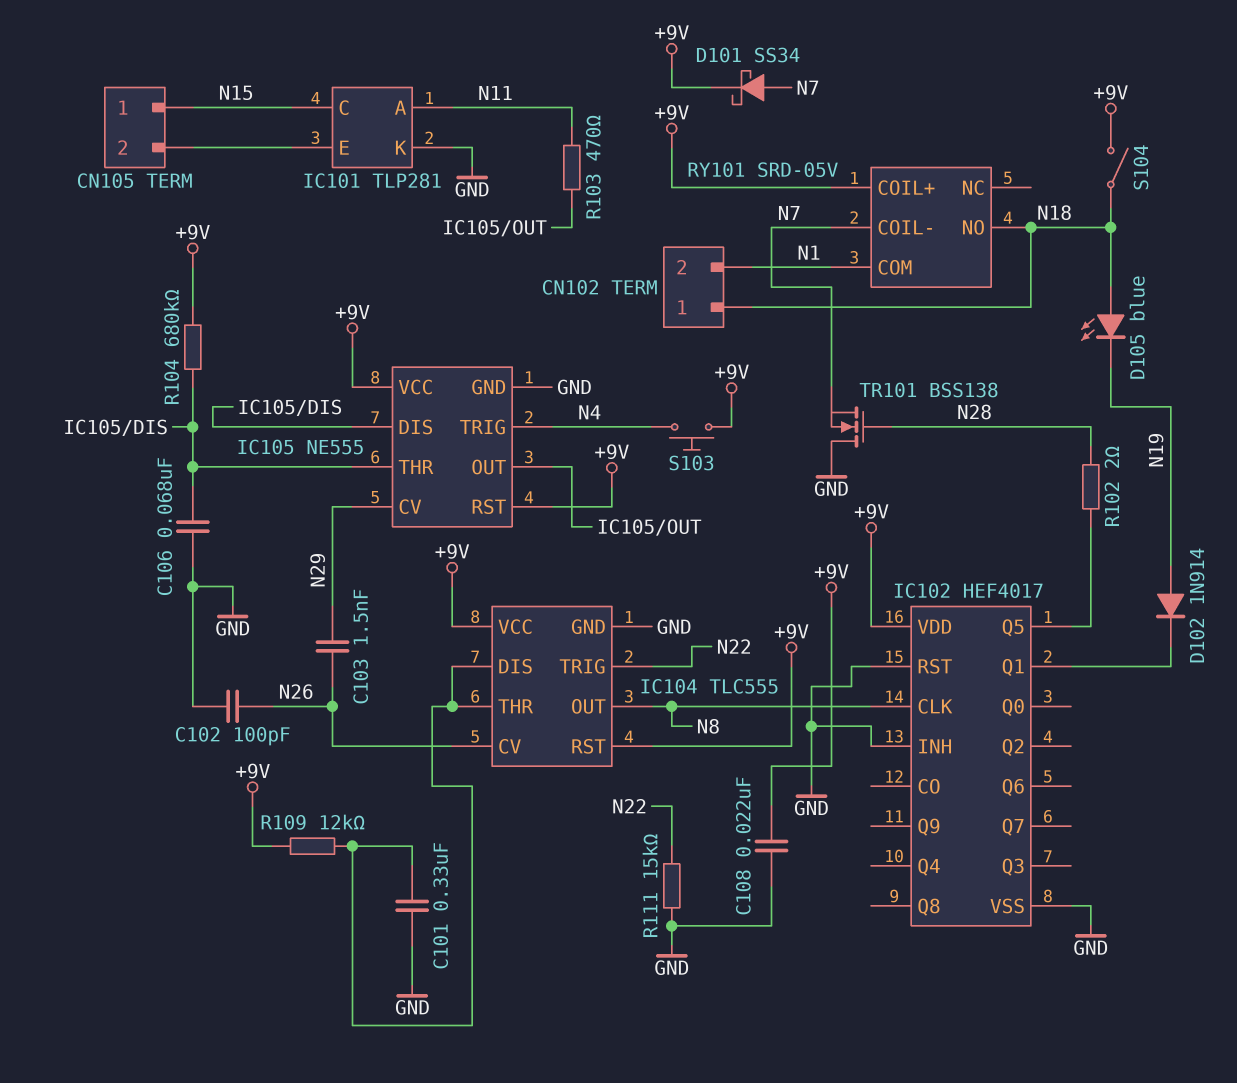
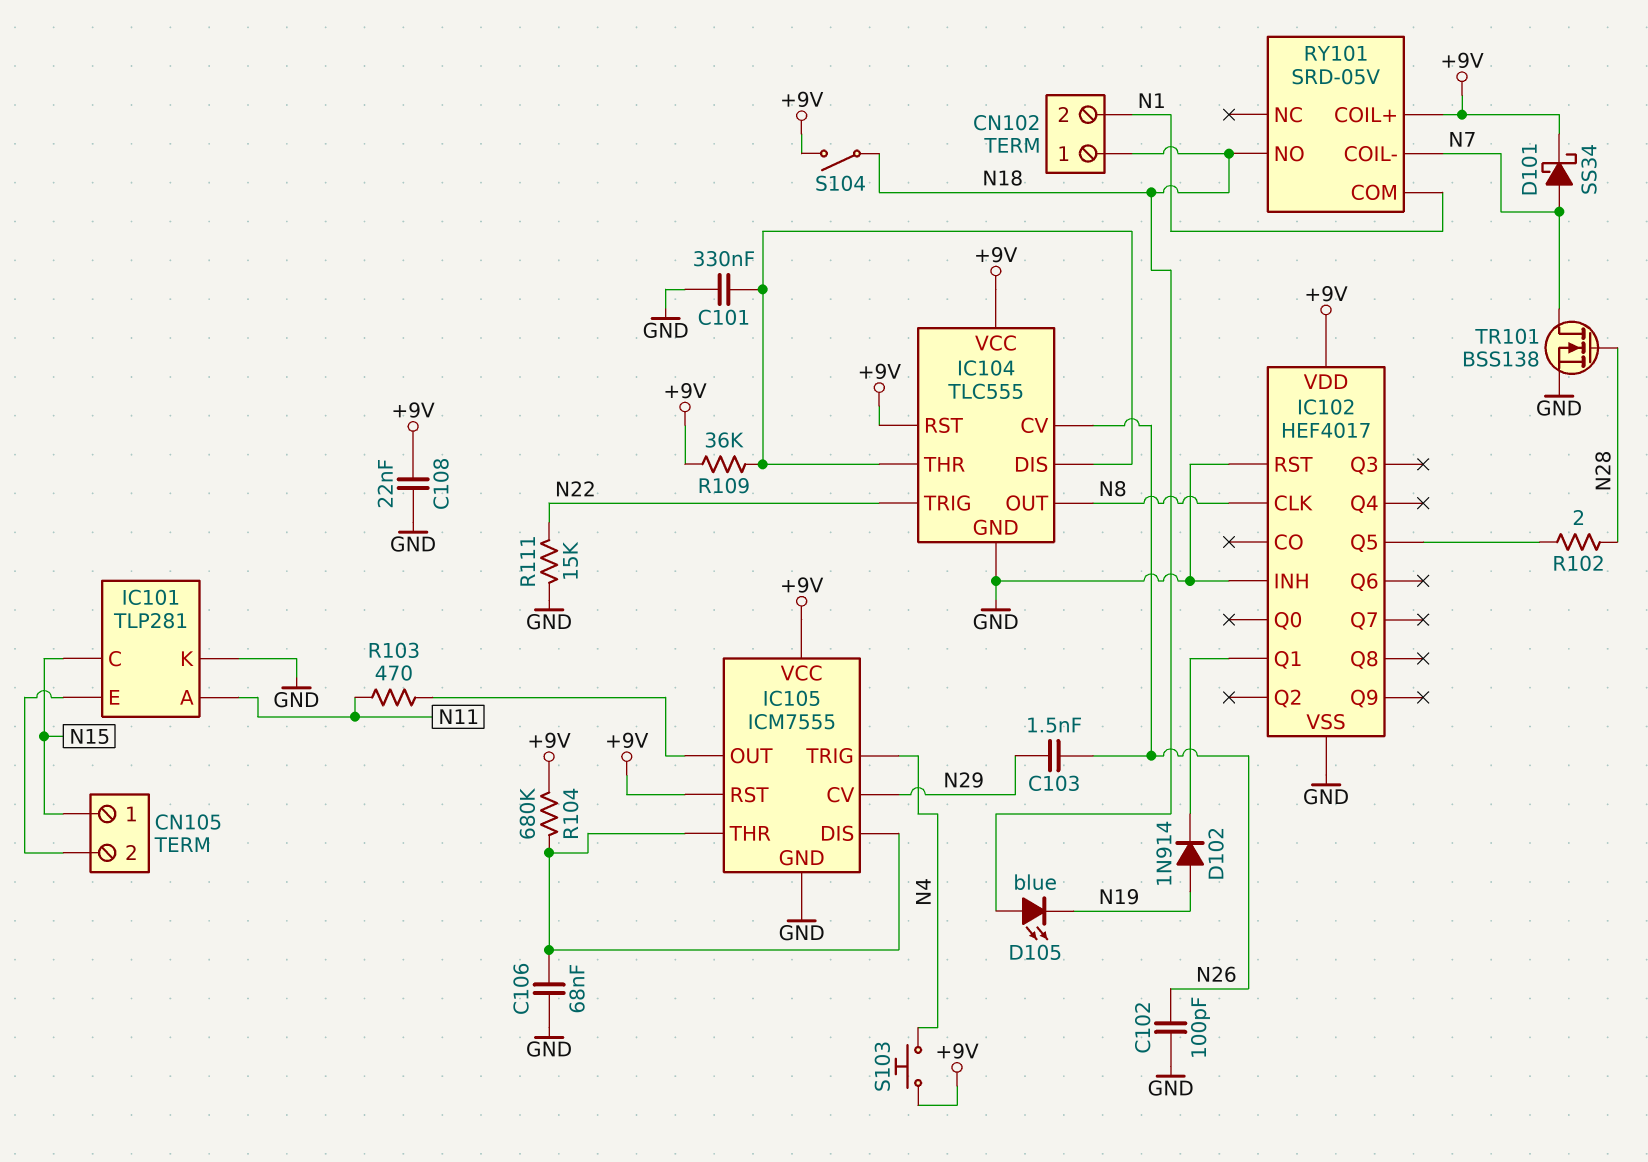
IC105: NE555 -> ICM7555
R109: 12k (+9V, IC104/DIS) -> 36k (+9V, IC104/DIS)
TR101: NMOS BSS138 (G N28, D GND, S N7) -> NMOS BSS138 (G N28, D N7, S GND)

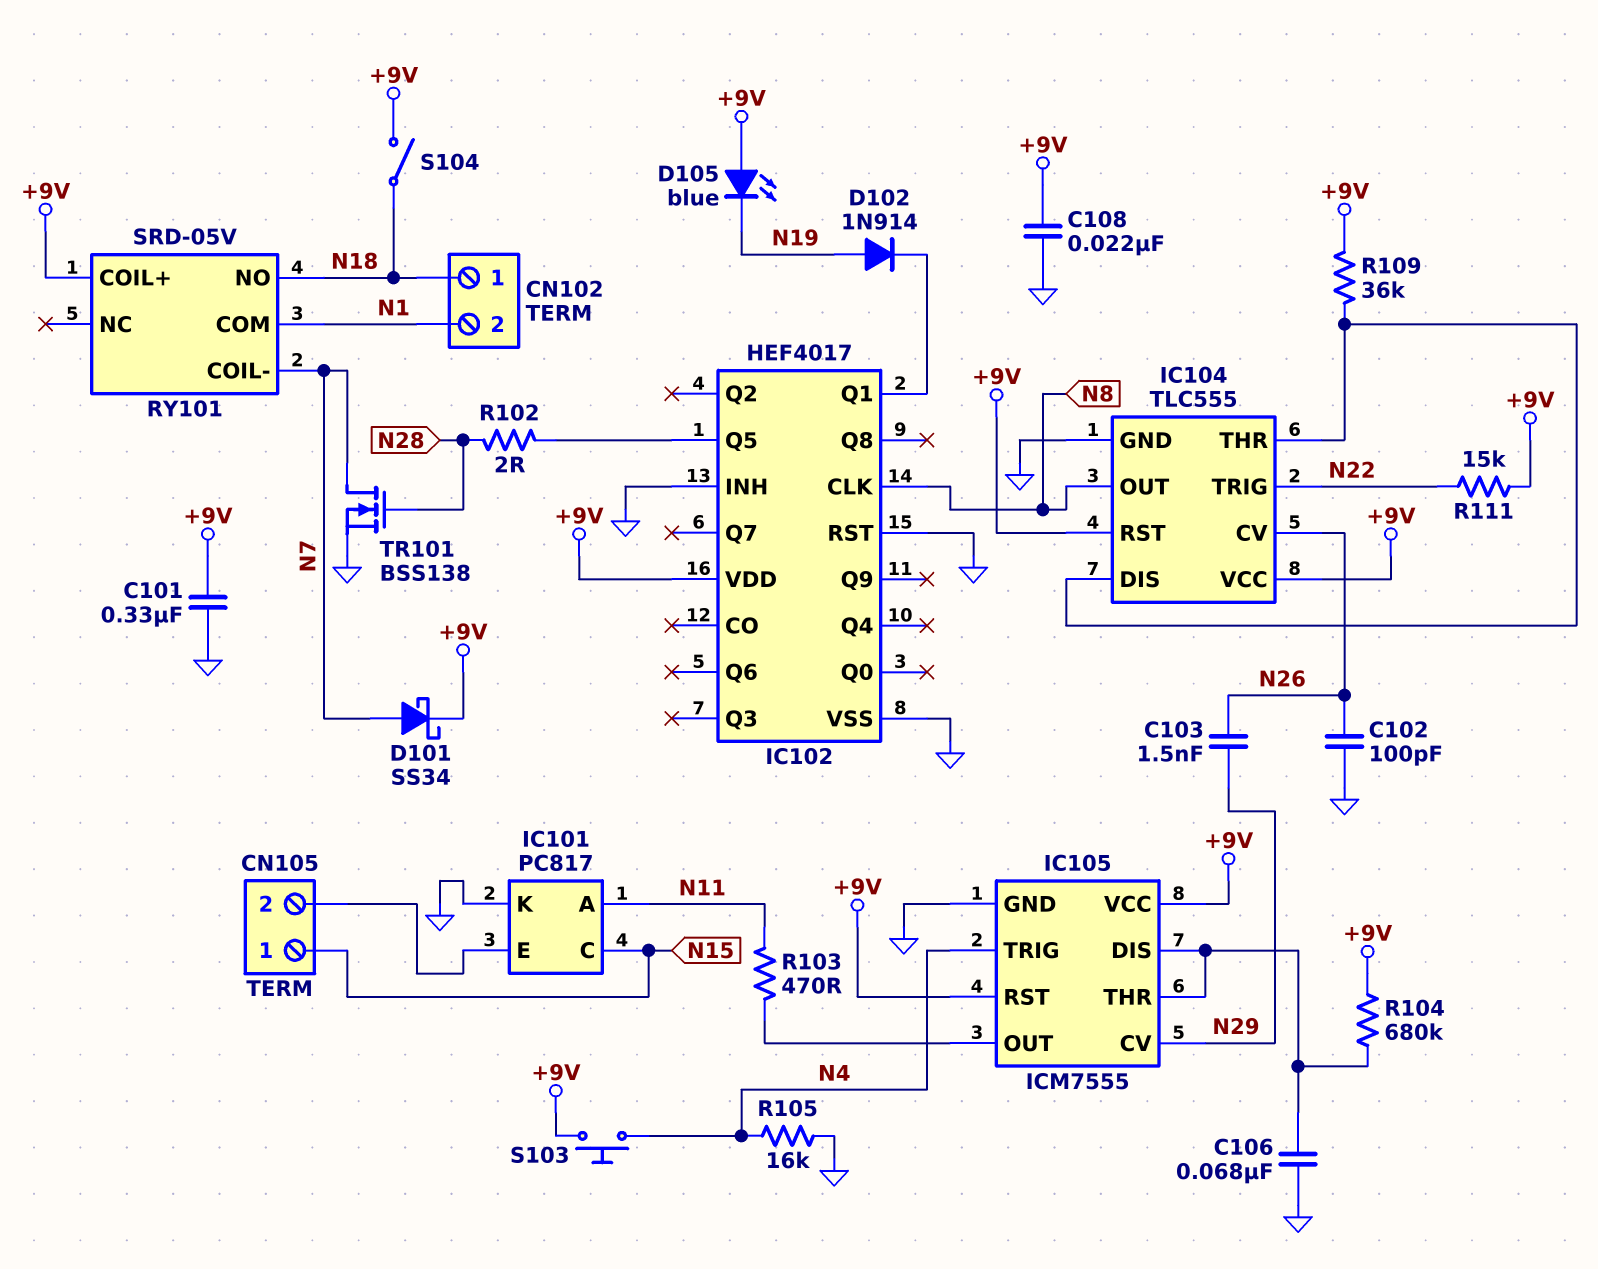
C101: 330nF (GND, IC104/DIS) -> 330nF (+9V, GND)
D105: LED blue (A N18, K N19) -> LED blue (A +9V, K N19)
IC101: TLP281 -> PC817
R105: none -> 16k (GND, N4)
R111: 15k (GND, N22) -> 15k (+9V, N22)

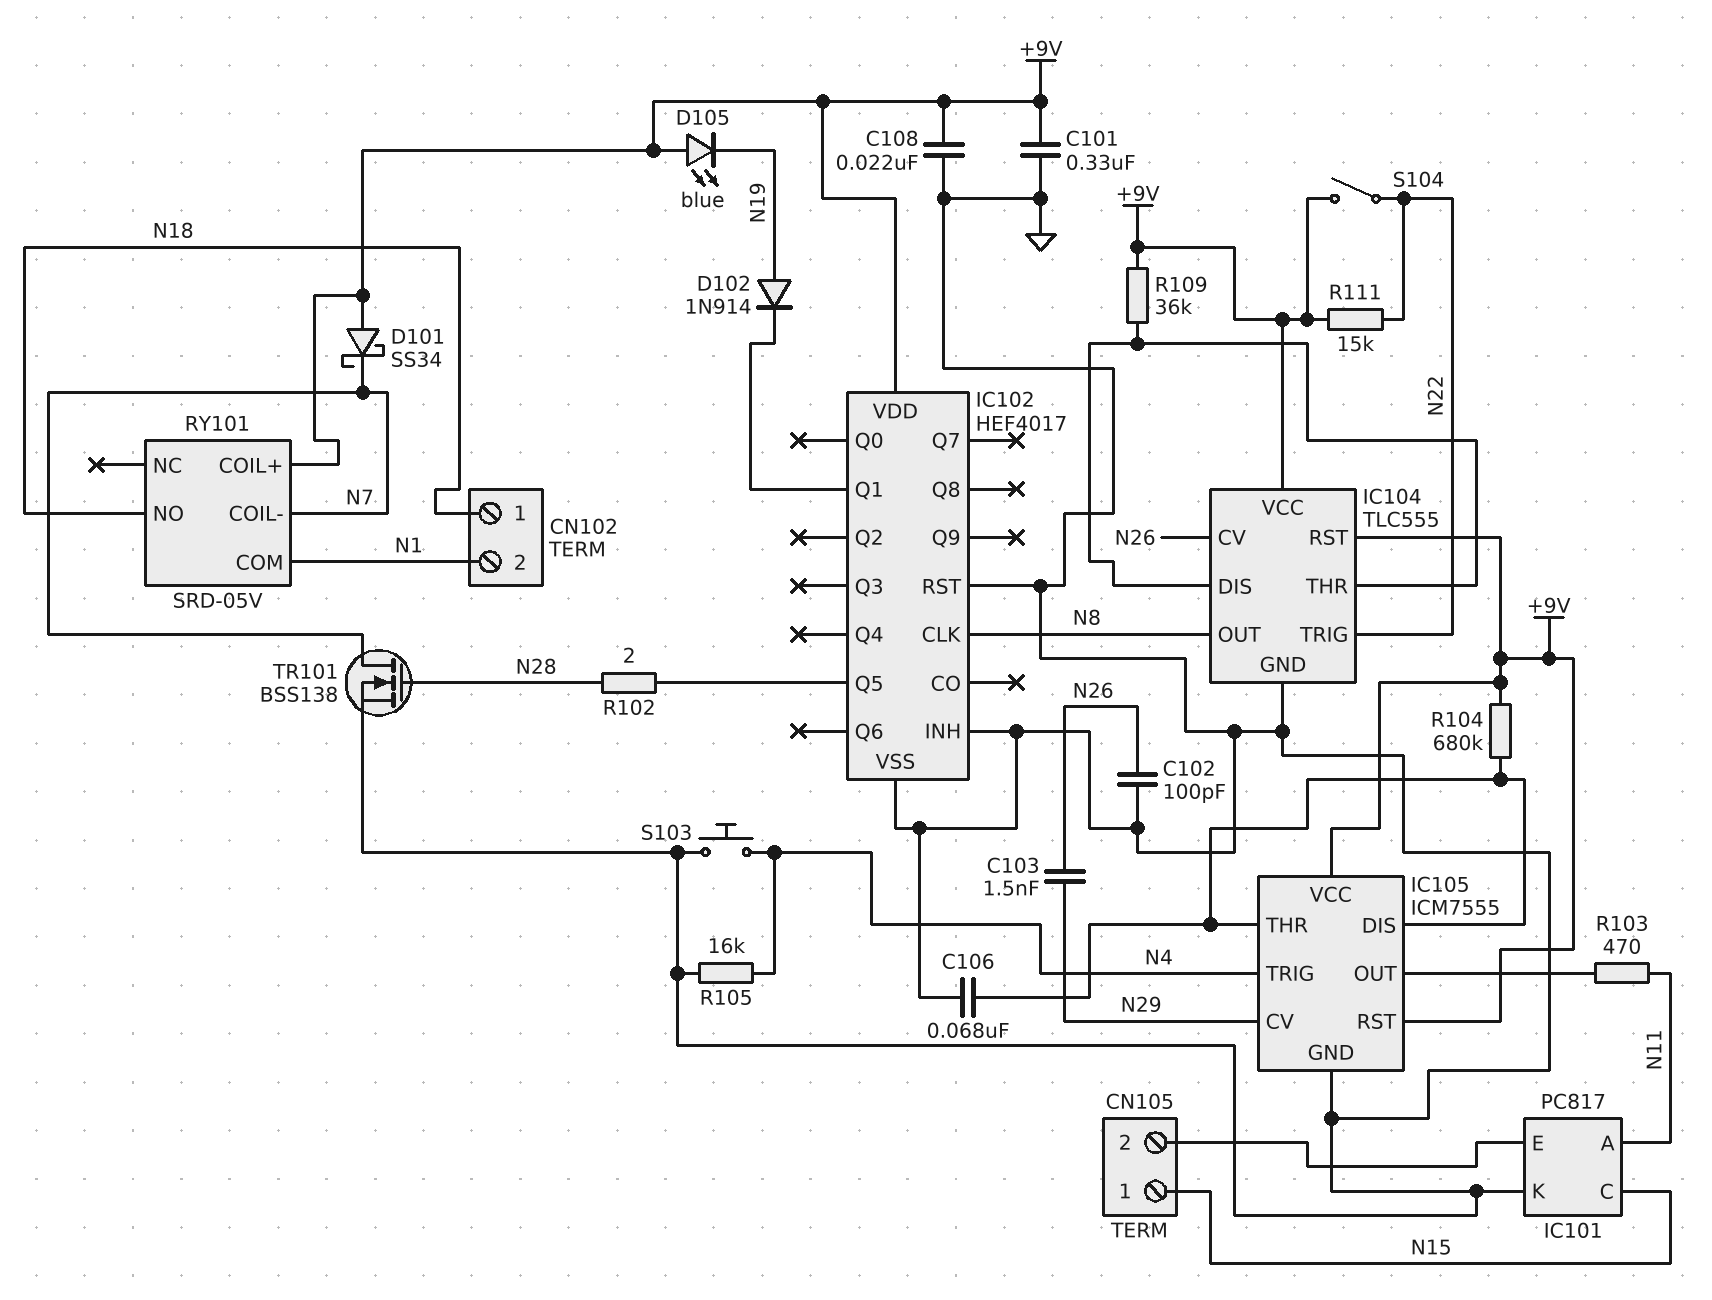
D101: schottky SS34 (A N7, K +9V) -> schottky SS34 (A +9V, K N7)
S103: button (+9V, N4) -> button (GND, N4)
S104: switch (+9V, N18) -> switch (+9V, N22)

